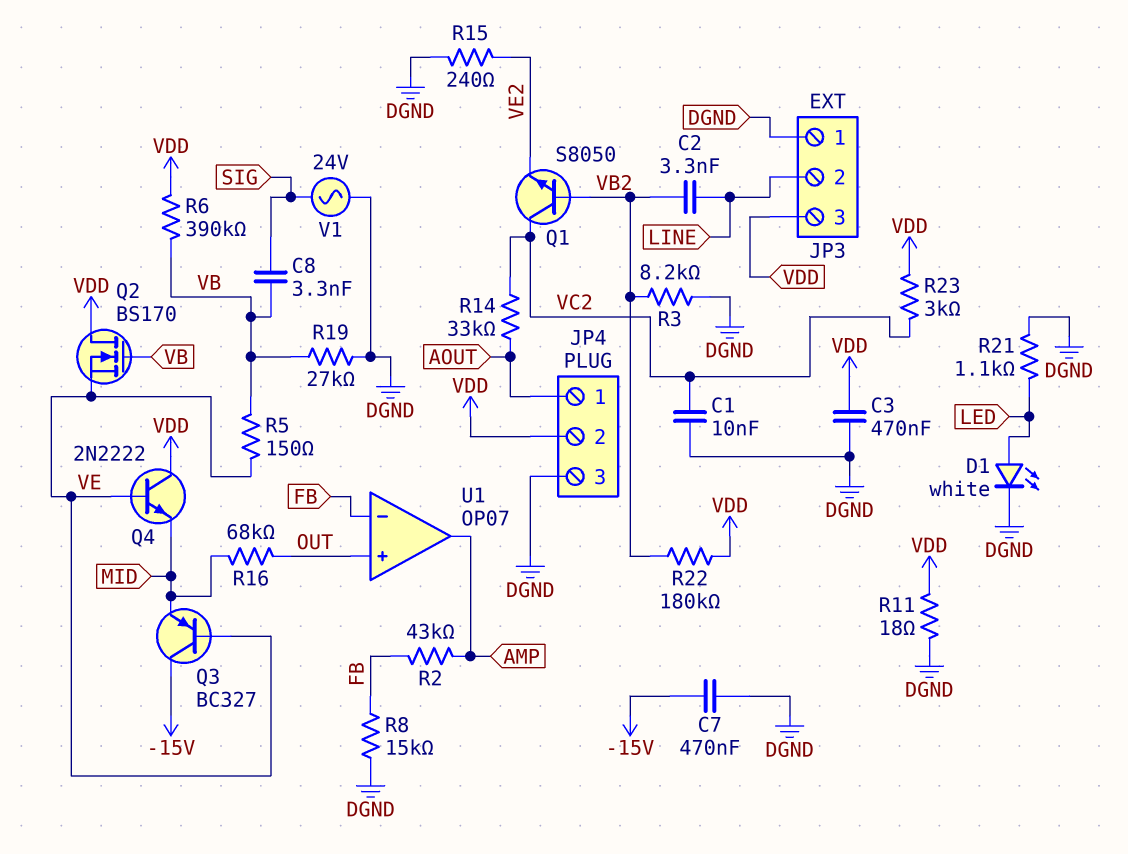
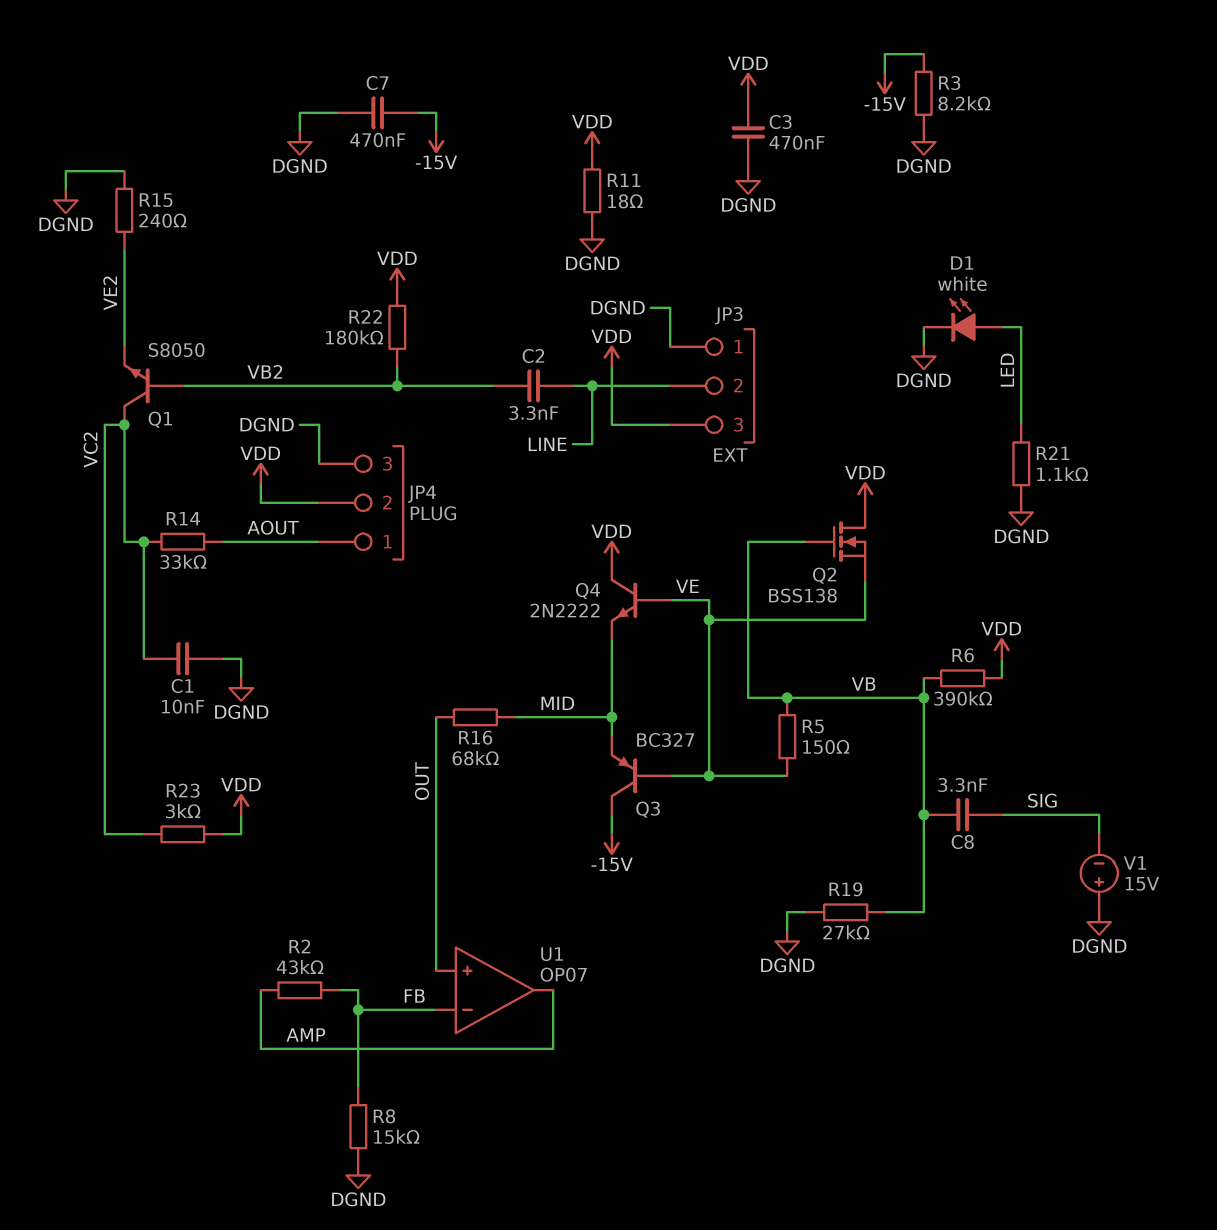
Q2: NMOS BS170 (G VB, D VDD, S VE) -> NMOS BSS138 (G VB, D VDD, S VE)
R3: 8.2k (DGND, VB2) -> 8.2k (-15V, DGND)
V1: AC 24V (DGND, SIG) -> 15V (plus DGND, minus SIG)

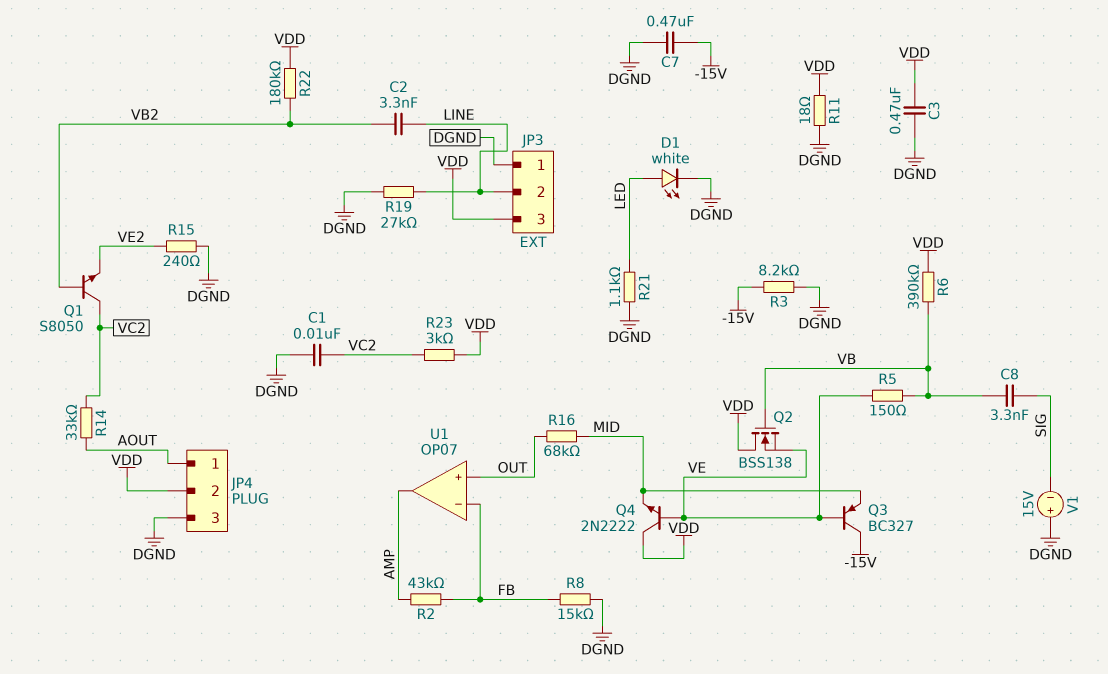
R19: 27k (DGND, VB) -> 27k (DGND, LINE)

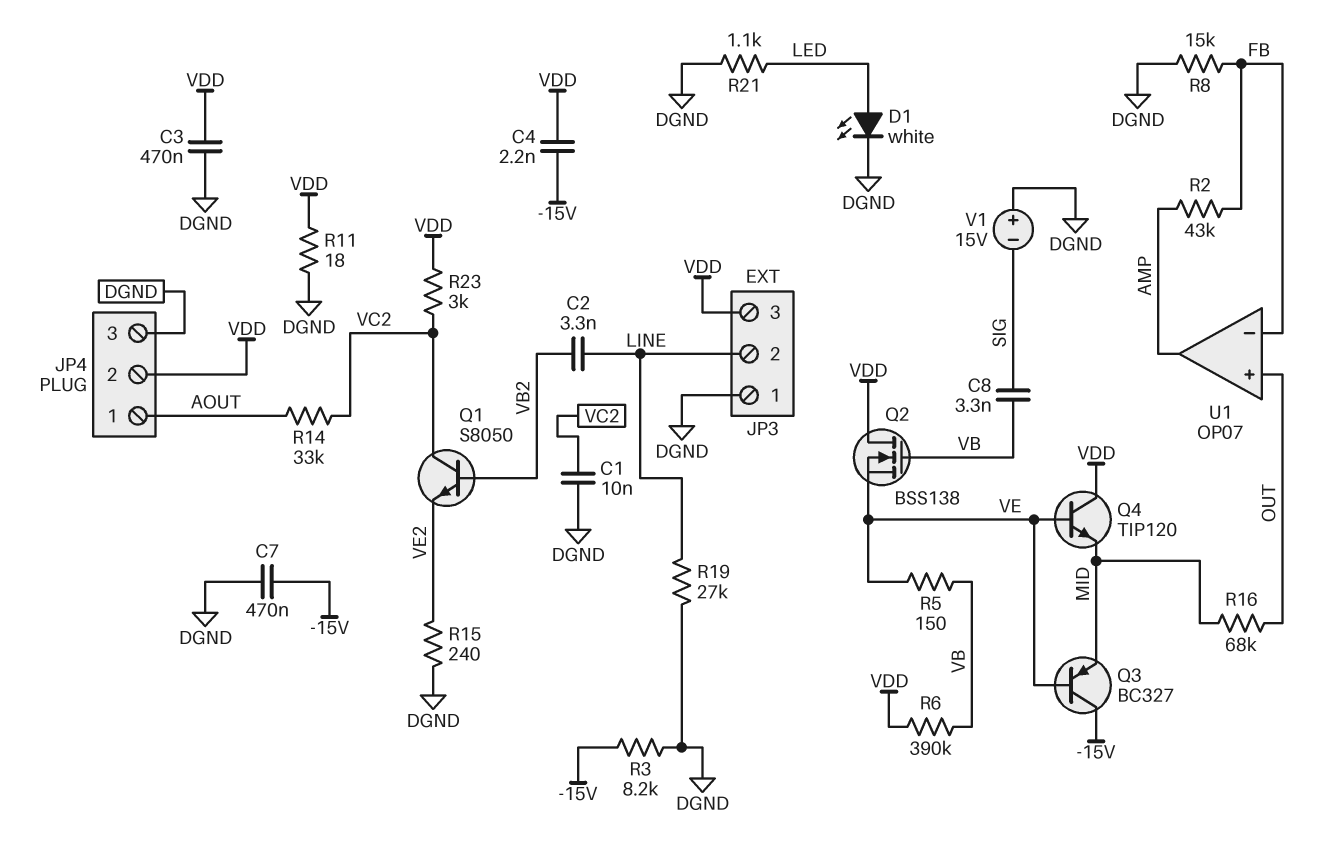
C4: none -> 2.2nF (-15V, VDD)
Q4: NPN 2N2222 (B VE, C VDD, E MID) -> NPN TIP120 (B VE, C VDD, E MID)
R22: 180k (VB2, VDD) -> none

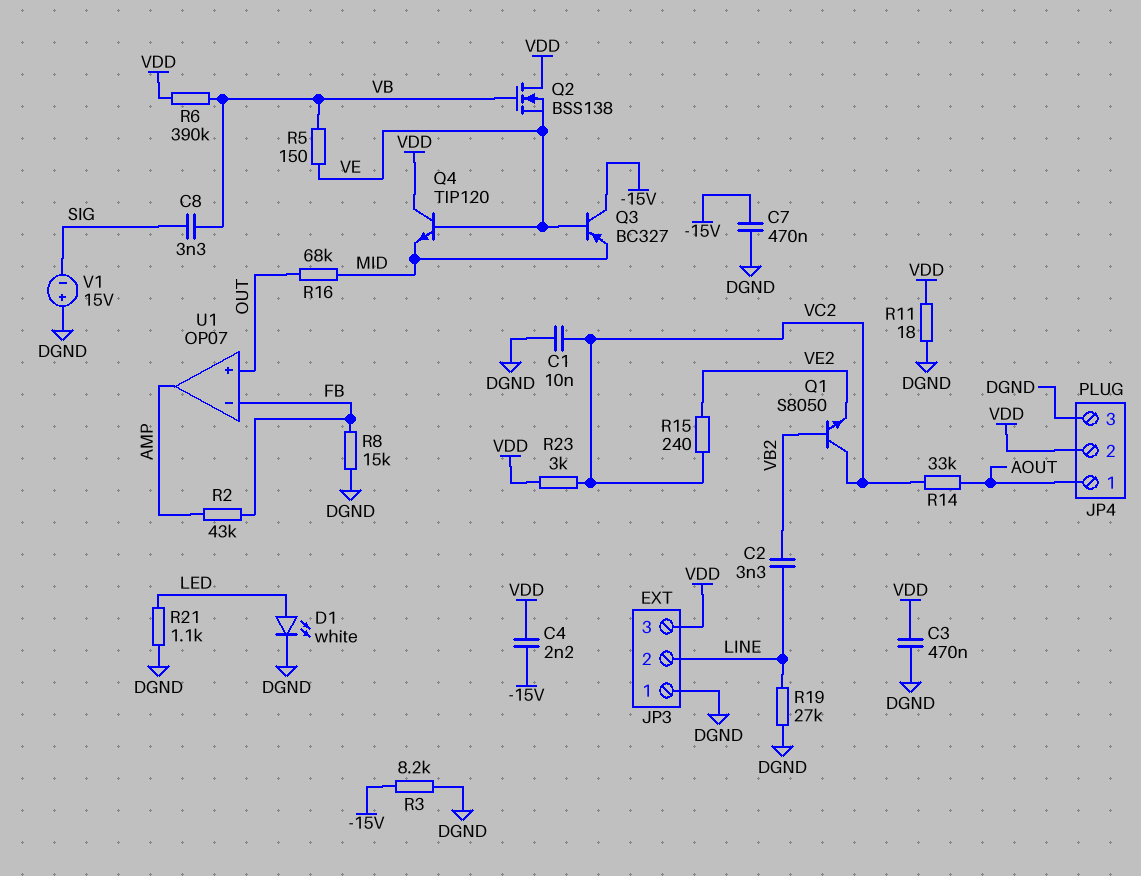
R15: 240 (DGND, VE2) -> 240 (VC2, VE2)

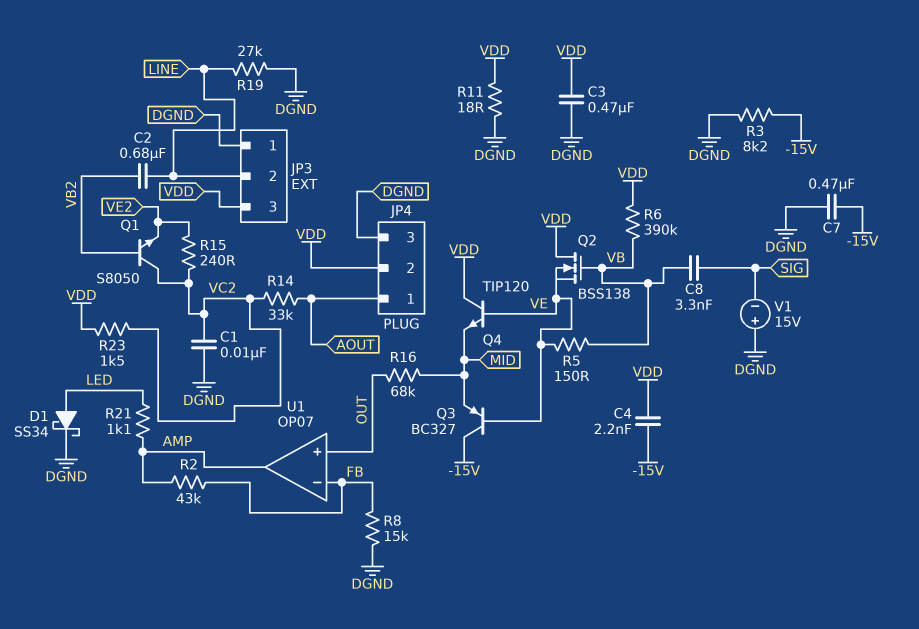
C2: 3.3nF (LINE, VB2) -> 680nF (LINE, VB2)
D1: LED white (A LED, K DGND) -> schottky SS34 (A LED, K DGND)
R21: 1.1k (DGND, LED) -> 1.1k (AMP, LED)
R23: 3k (VC2, VDD) -> 1.5k (VC2, VDD)

